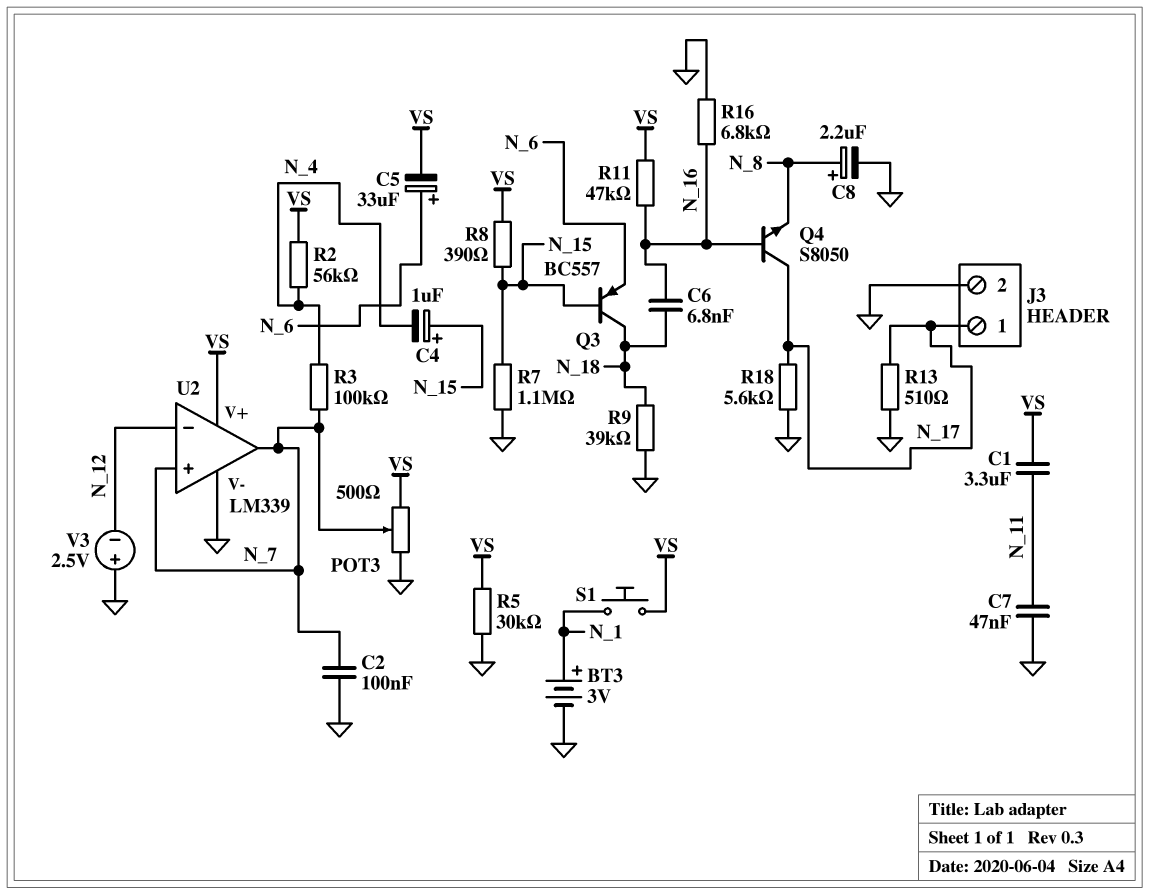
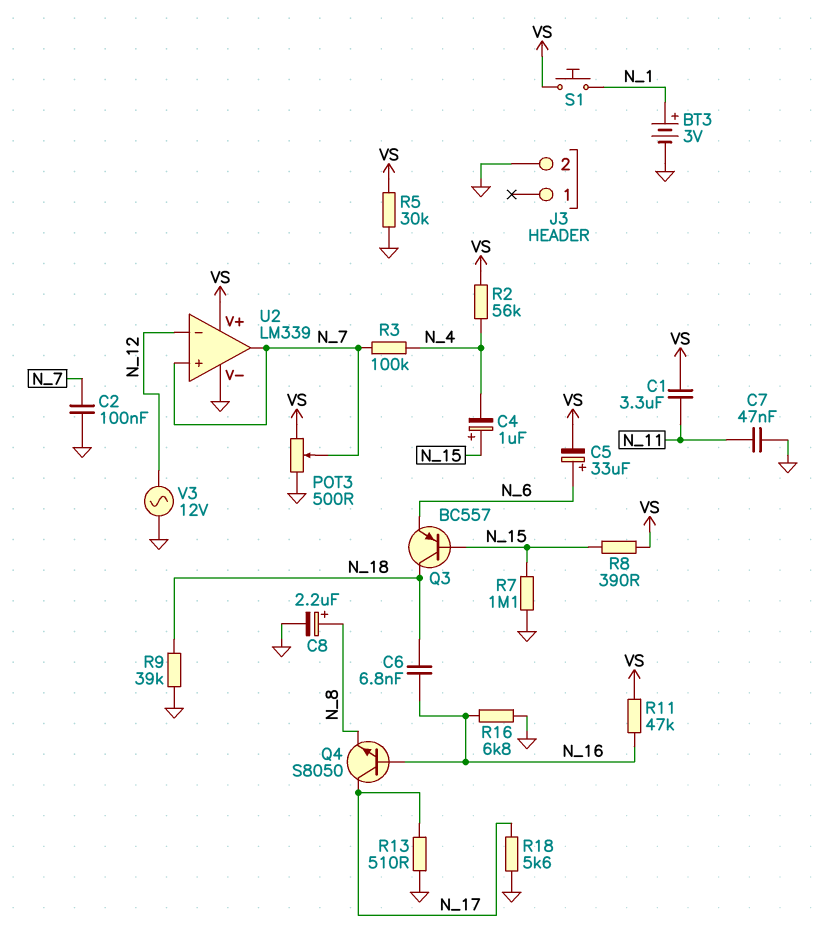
J3 pin 1: N_17 -> none
V3: 2.5V (plus GND, minus N_12) -> AC 12V (GND, N_12)

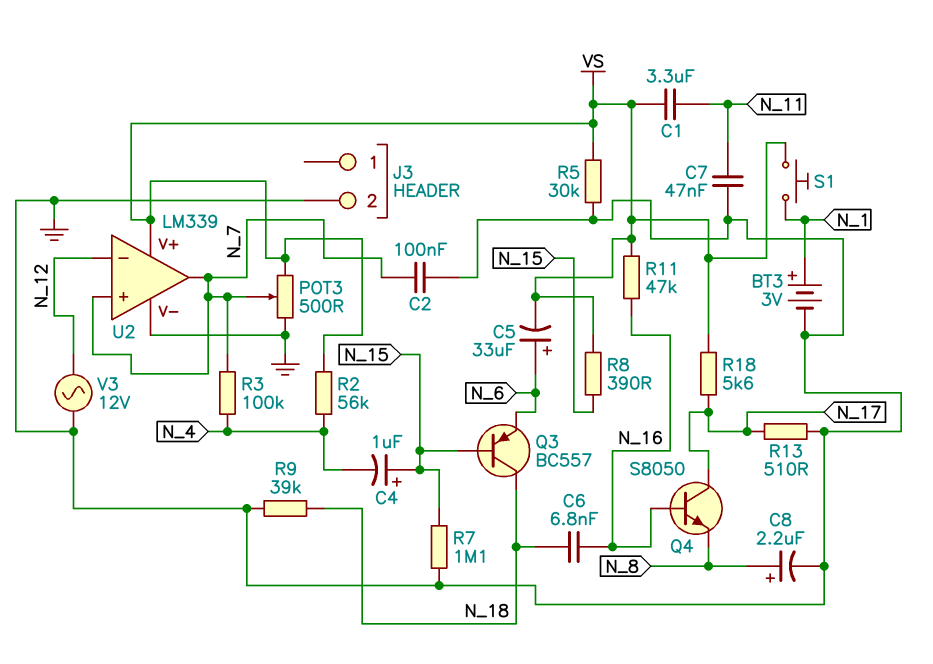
R16: 6.8k (GND, N_16) -> none
R18: 5.6k (GND, N_17) -> 5.6k (N_17, VS)

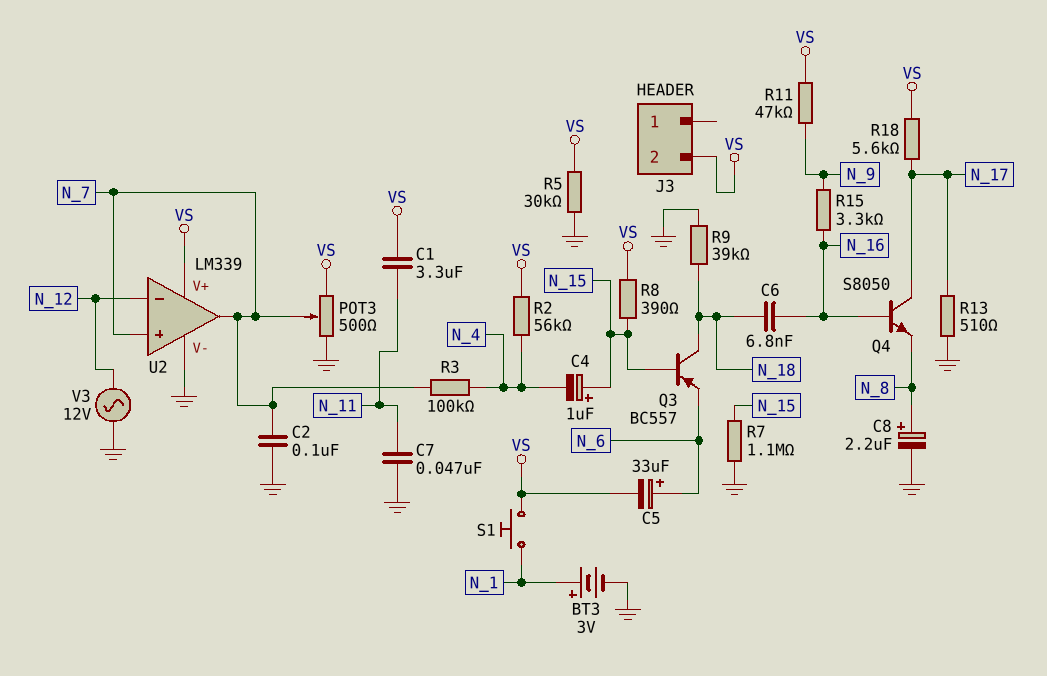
J3 pin 2: GND -> VS
R11: 47k (N_16, VS) -> 47k (N_9, VS)
R15: none -> 3.3k (N_9, N_16)

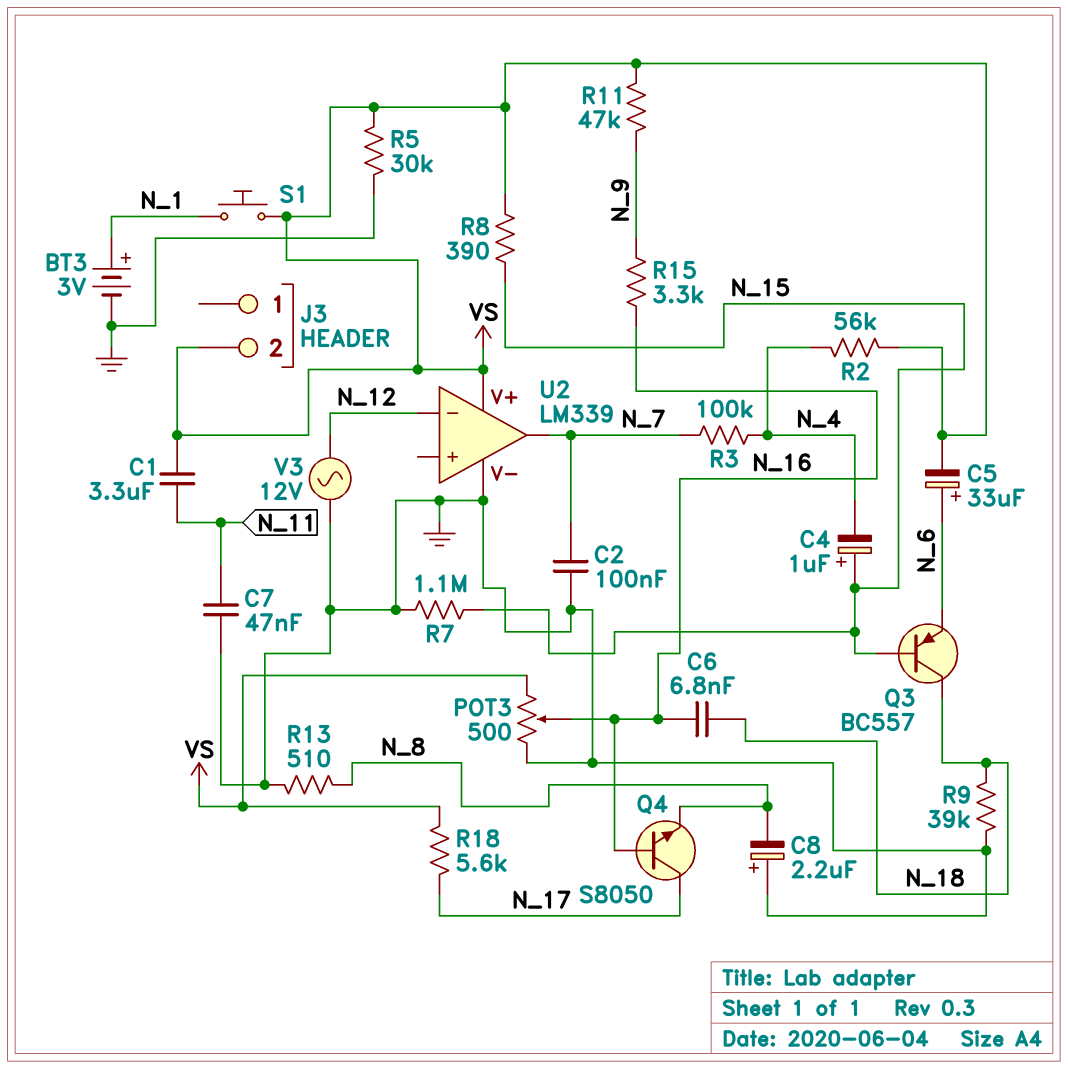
C8: 2.2uF (plus N_8, minus GND) -> 2.2uF (plus GND, minus N_8)
POT3: 500 (GND, VS, wiper N_7) -> 500 (GND, VS, wiper N_16)
R13: 510 (GND, N_17) -> 510 (GND, N_8)
U2 pin in+: N_7 -> none

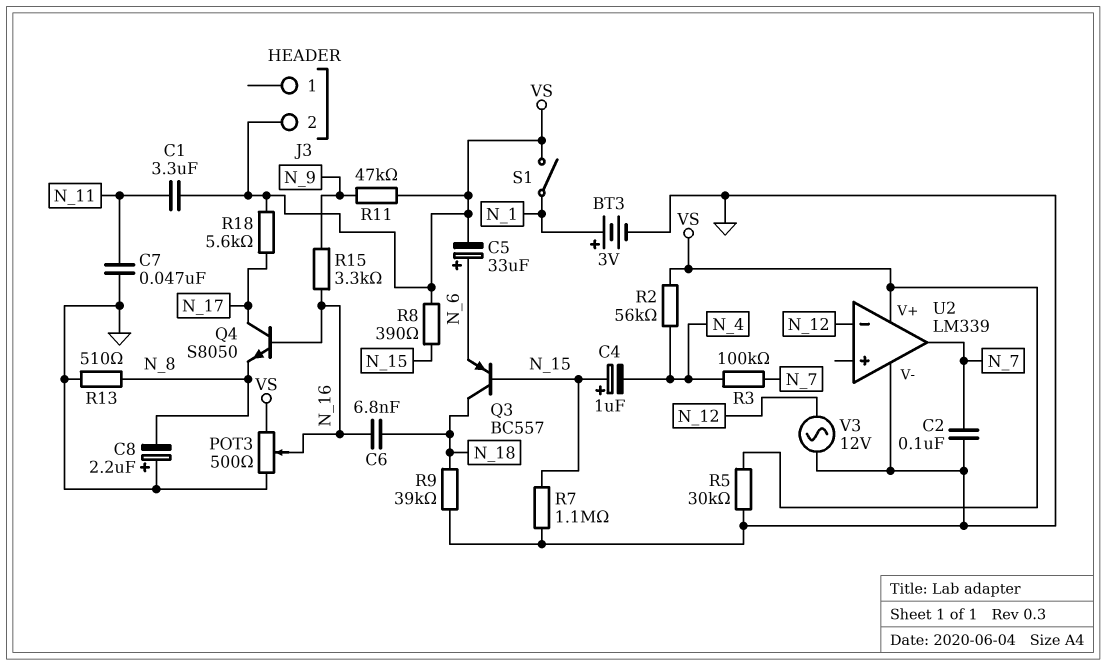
S1: button (N_1, VS) -> switch (N_1, VS)

